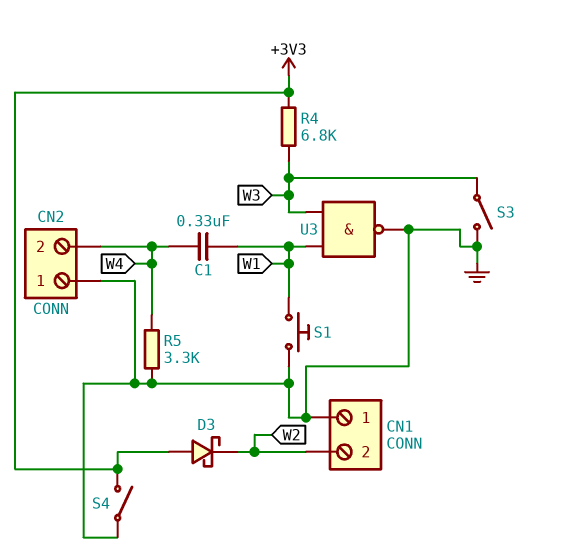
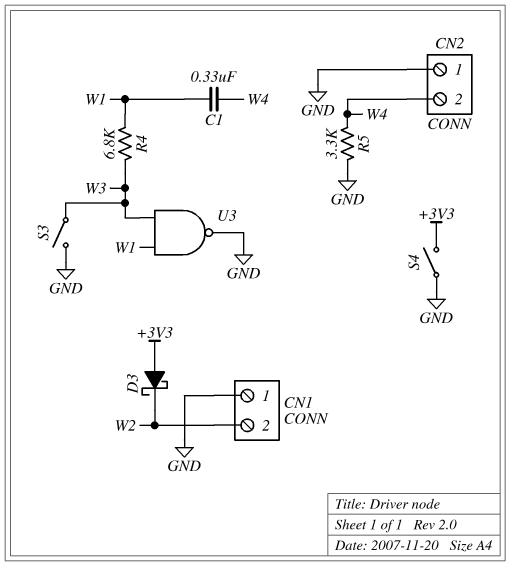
R4: 6.8k (+3V3, W3) -> 6.8k (W1, W3)
S1: button (GND, W1) -> none

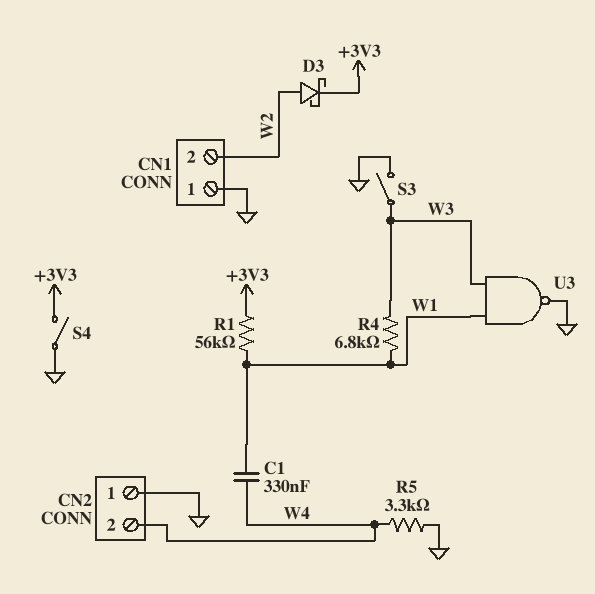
D3: schottky (A +3V3, K W2) -> schottky (A W2, K +3V3)
R1: none -> 56k (+3V3, W1)

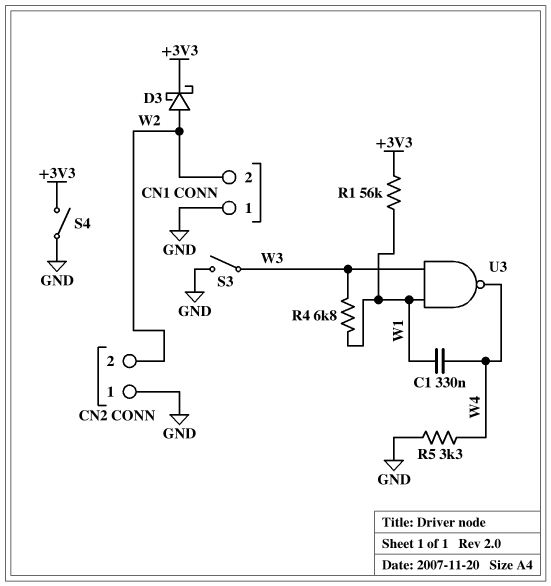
CN2 pin 2: W4 -> W2
U3: NAND (in W1, in W3, out GND) -> NAND (in W1, in W3, out W4)

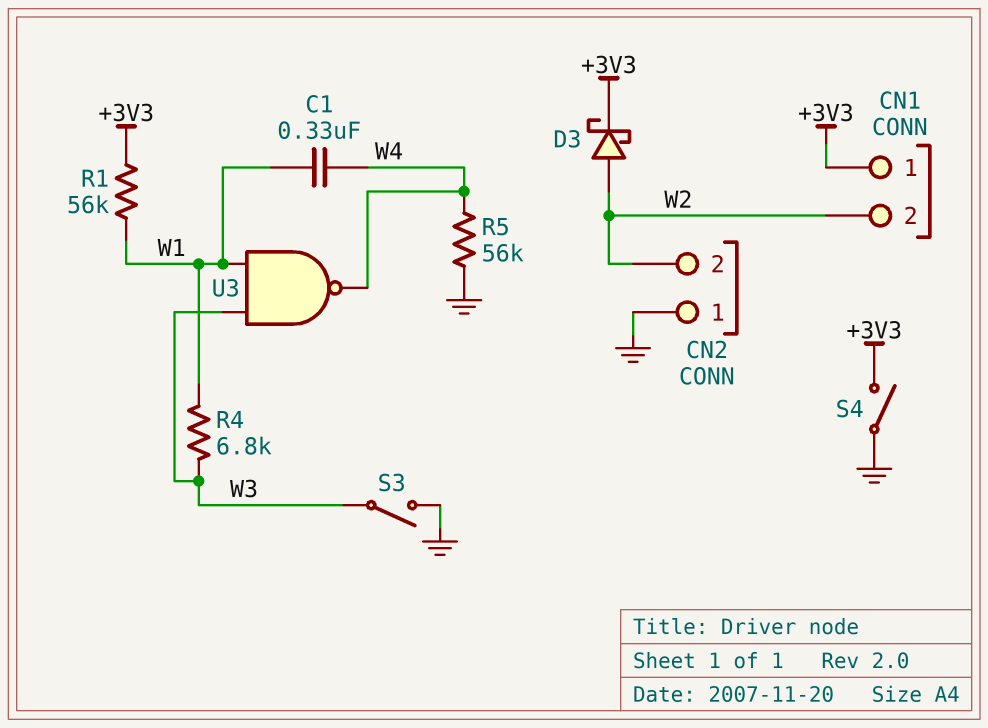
CN1 pin 1: GND -> +3V3
R5: 3.3k (GND, W4) -> 56k (GND, W4)

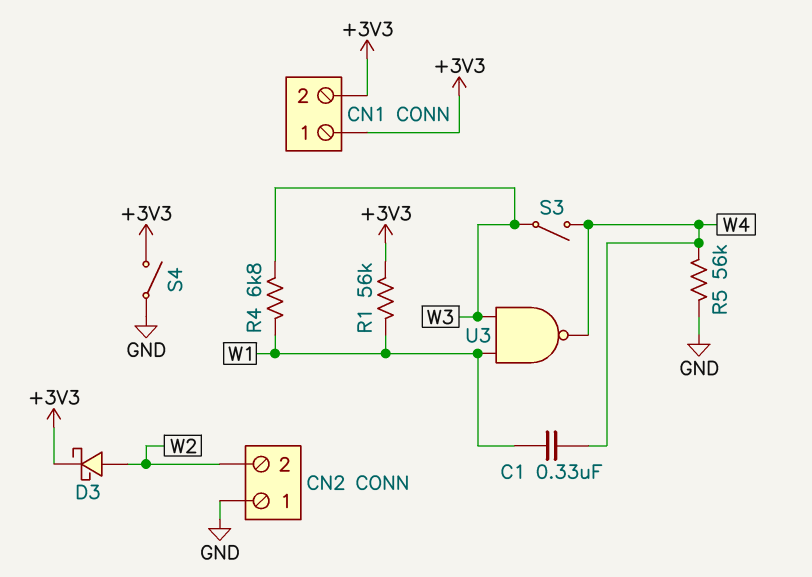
CN1 pin 2: W2 -> +3V3
S3: switch (GND, W3) -> switch (W3, W4)

